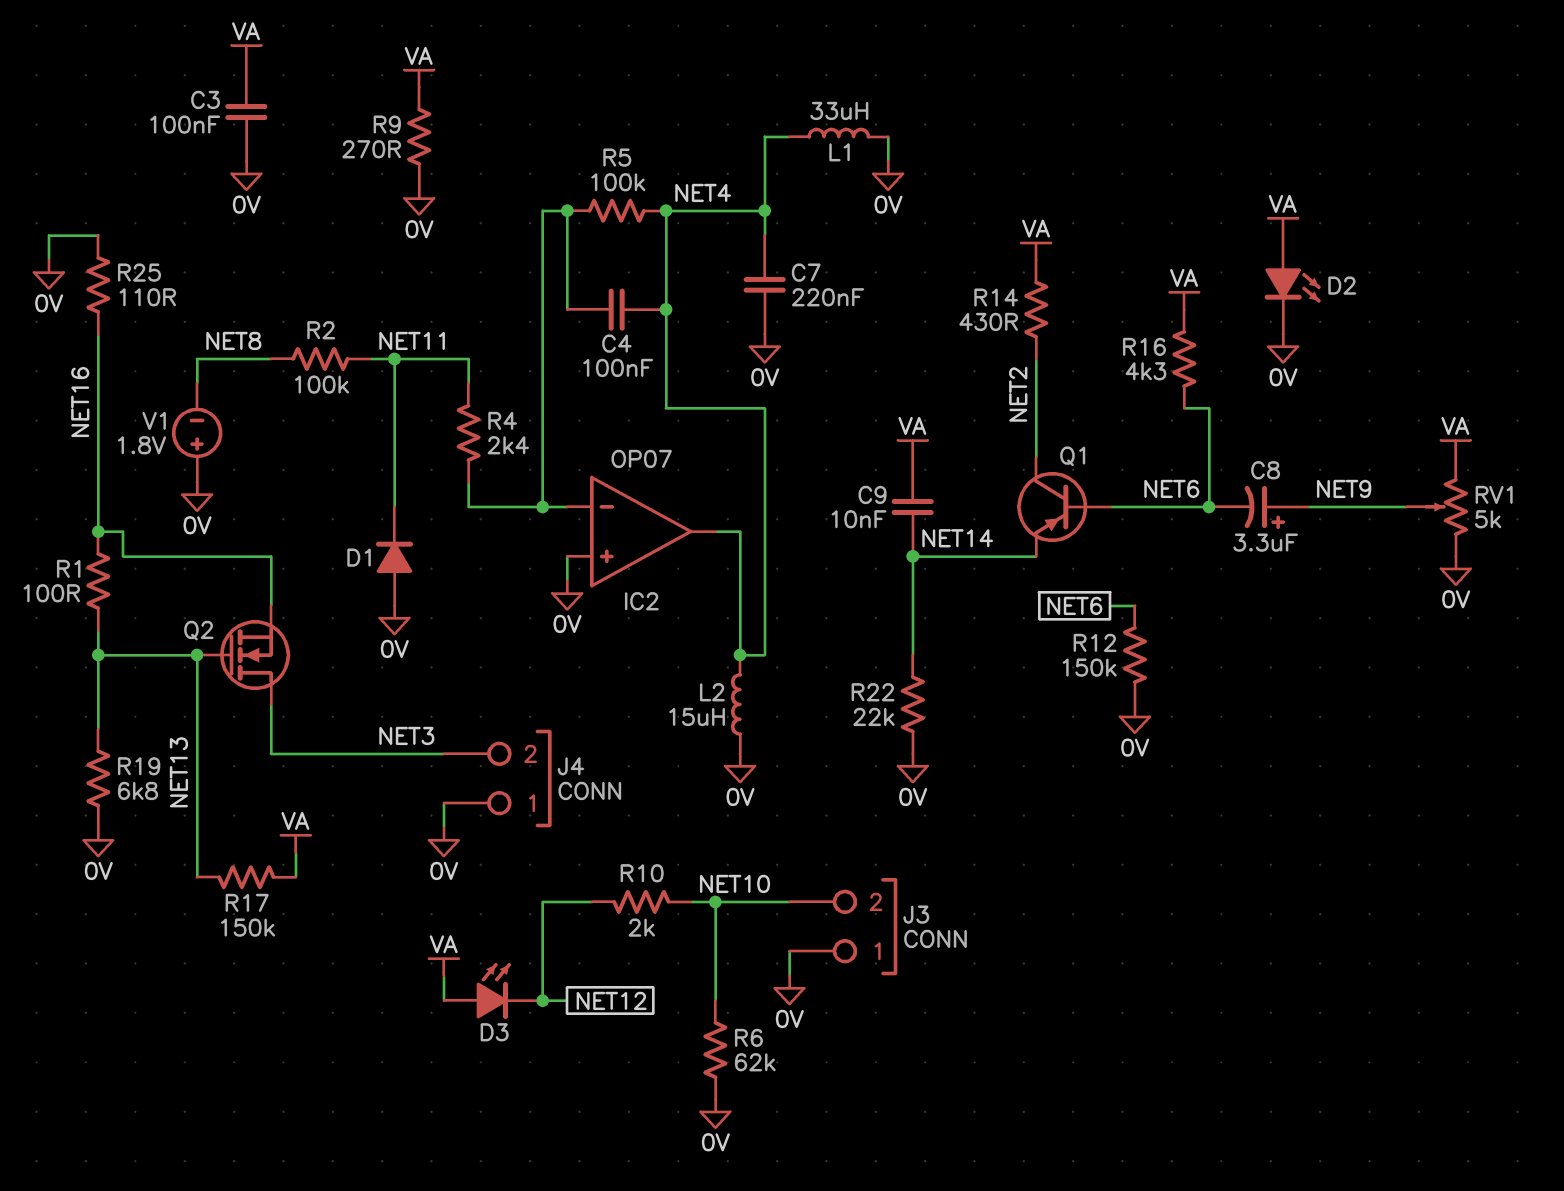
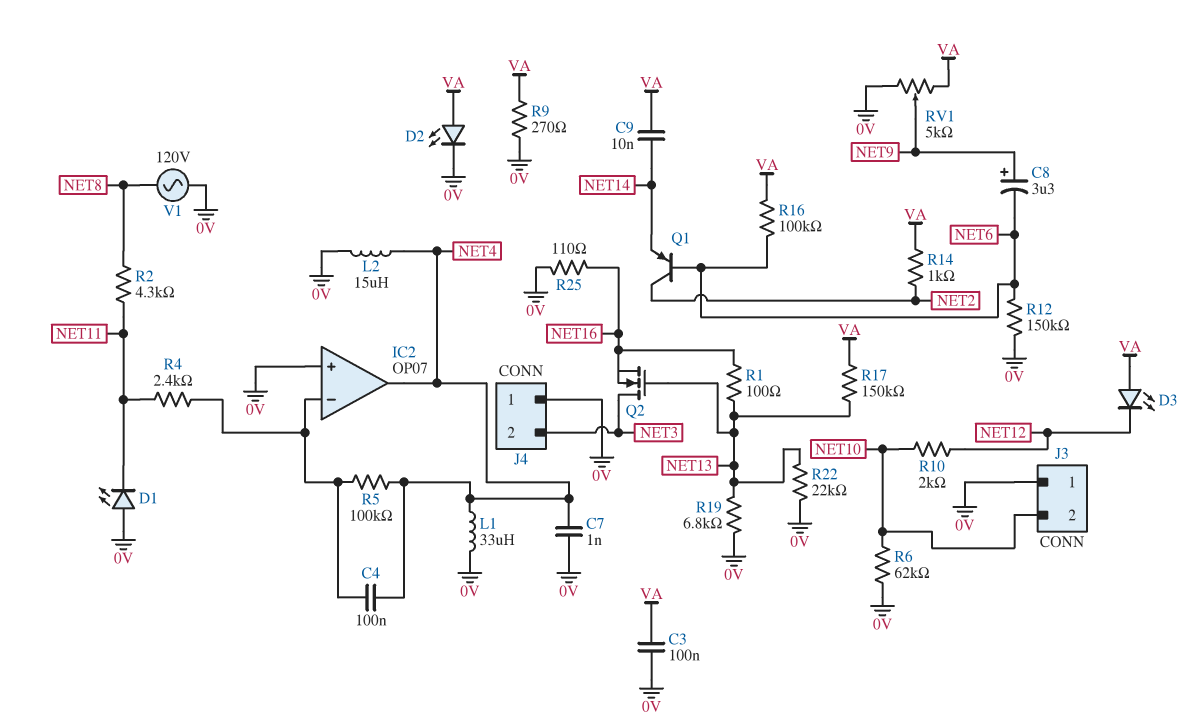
C7: 220nF (0V, NET4) -> 1nF (0V, NET4)
D1: diode (A 0V, K NET11) -> LED (A 0V, K NET11)
R2: 100k (NET8, NET11) -> 4.3k (NET8, NET11)
R14: 430 (NET2, VA) -> 1k (NET2, VA)
R16: 4.3k (NET6, VA) -> 100k (NET6, VA)
R22: 22k (0V, NET14) -> 22k (0V, NET13)
V1: 1.8V (plus 0V, minus NET8) -> AC 120V (0V, NET8)

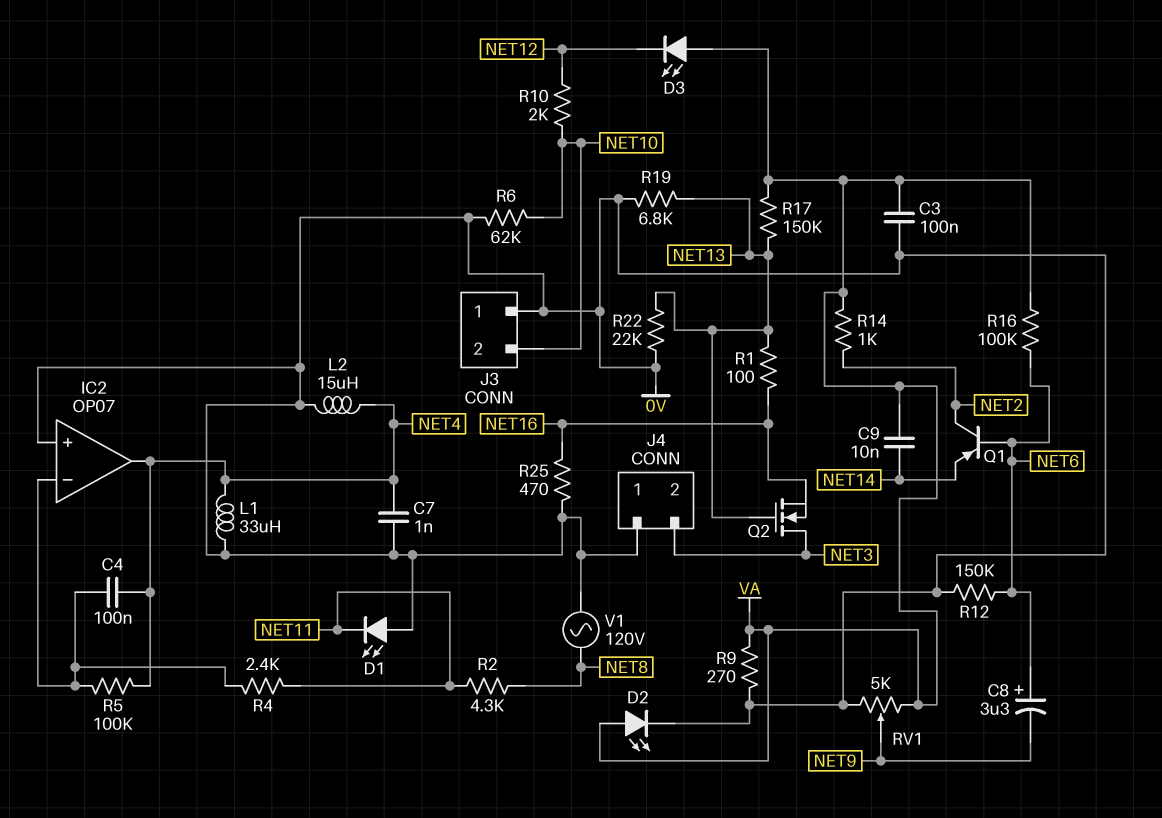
C8: 3.3uF (plus NET9, minus NET6) -> 3.3uF (plus NET6, minus NET9)
R25: 110 (0V, NET16) -> 470 (0V, NET16)

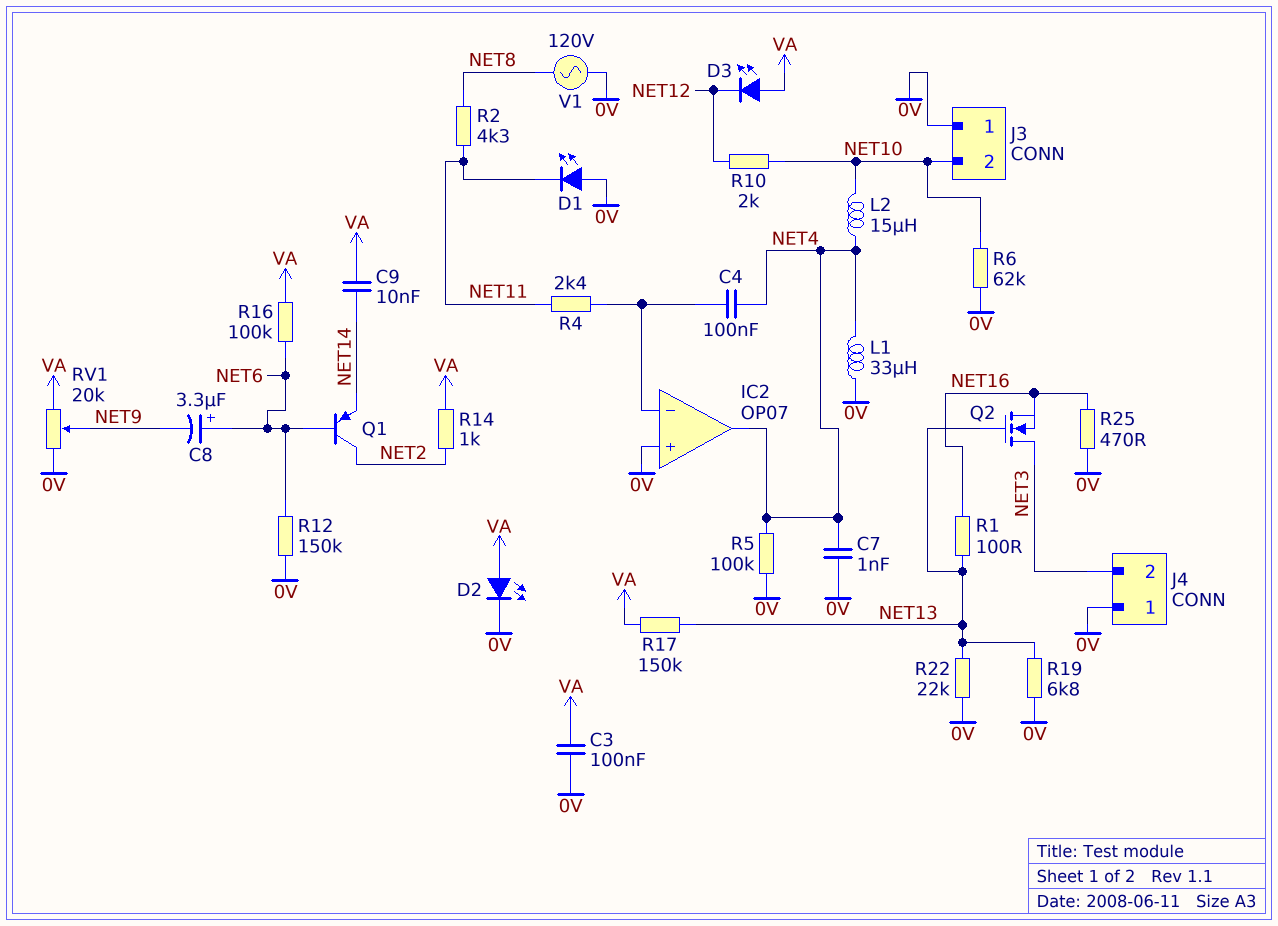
L2: 15uH (0V, NET4) -> 15uH (NET4, NET10)
R5: 100k (IC2/in-, NET4) -> 100k (0V, NET4)
R9: 270 (0V, VA) -> none
RV1: 5k (0V, VA, wiper NET9) -> 20k (0V, VA, wiper NET9)

